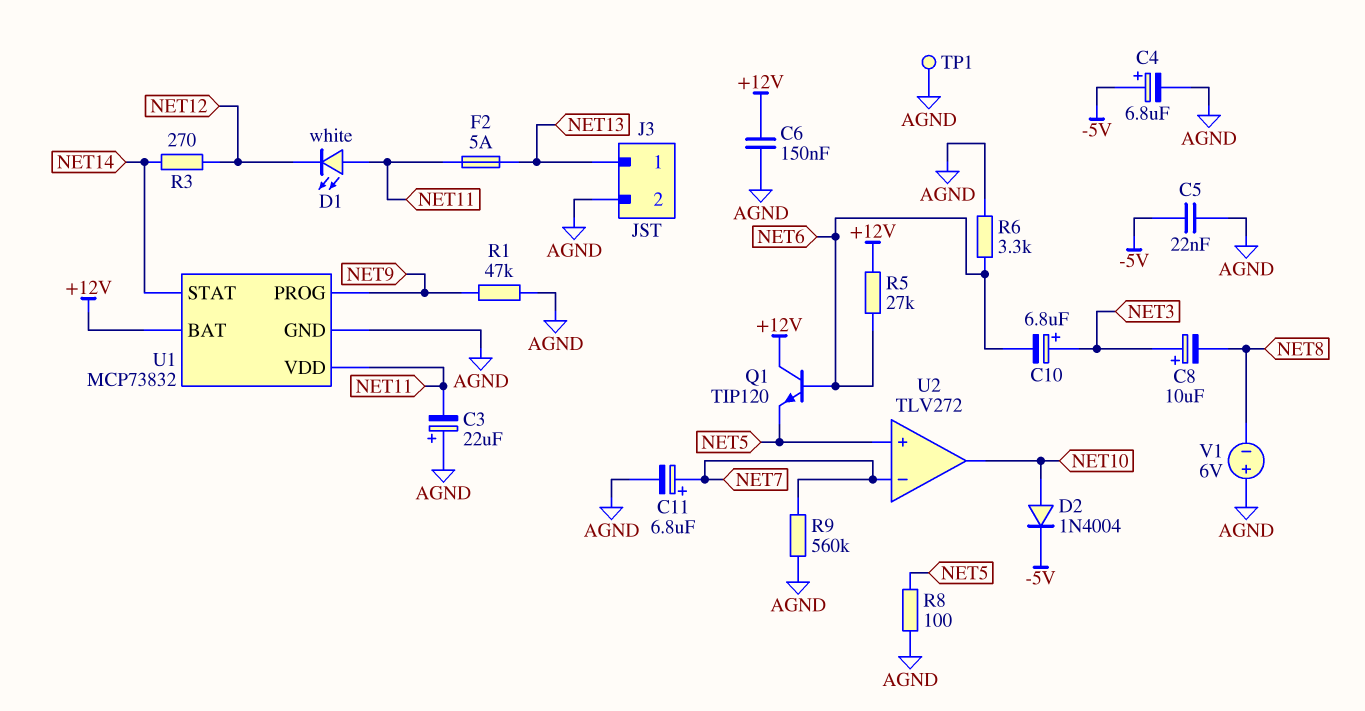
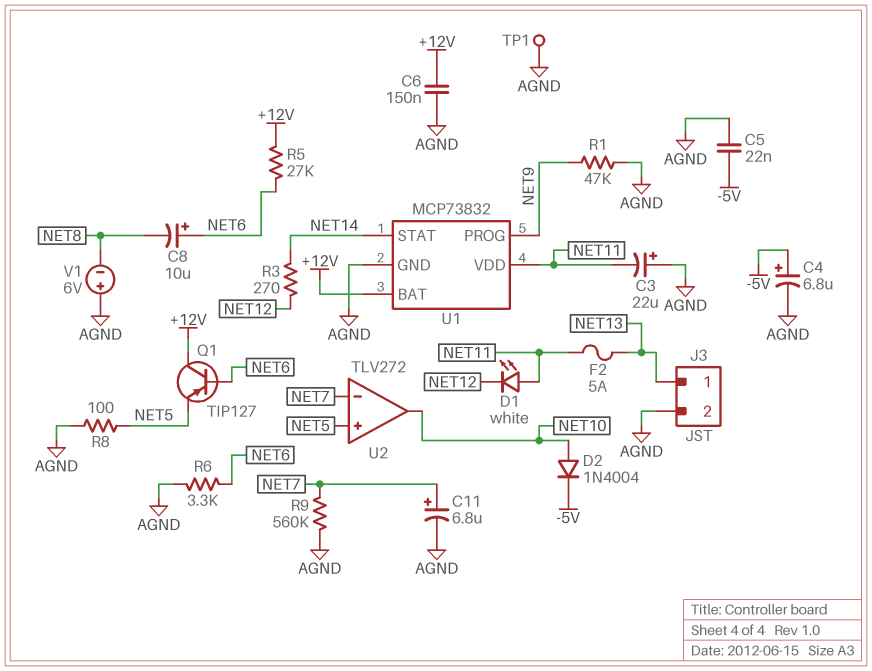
C8: 10uF (plus NET3, minus NET8) -> 10uF (plus NET6, minus NET8)
C10: 6.8uF (plus NET3, minus NET6) -> none
Q1: NPN TIP120 (B NET6, C +12V, E NET5) -> PNP TIP127 (B NET6, C +12V, E NET5)

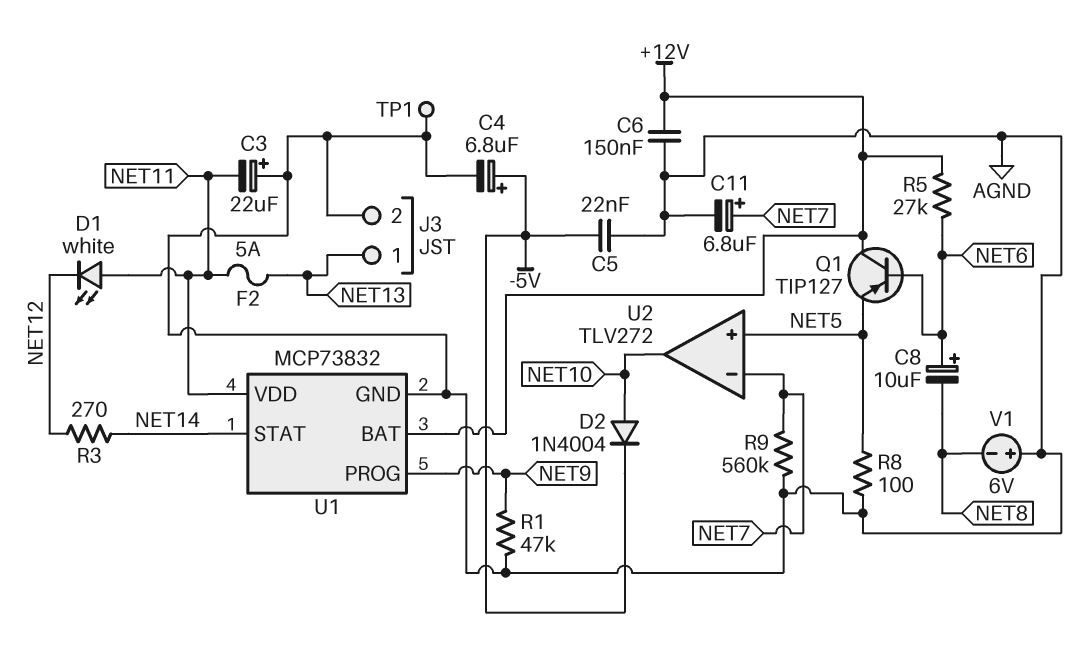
R6: 3.3k (AGND, NET6) -> none

